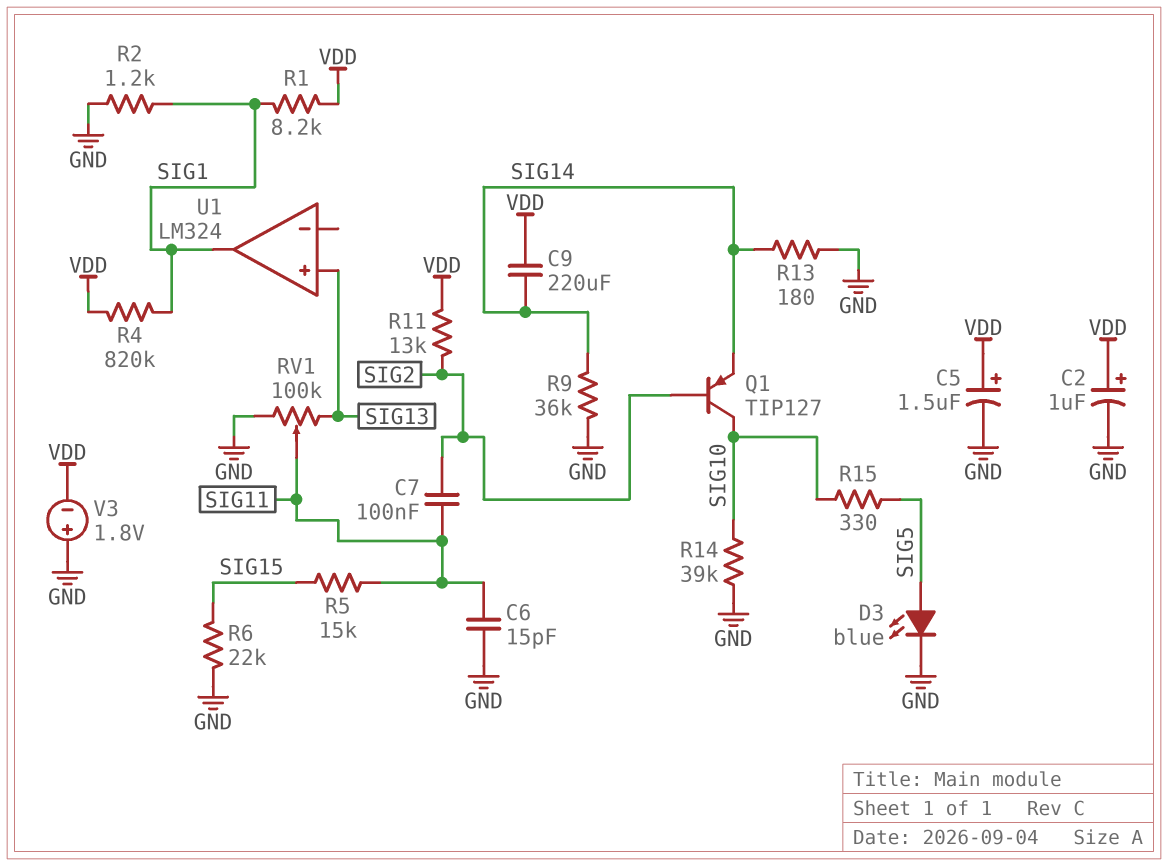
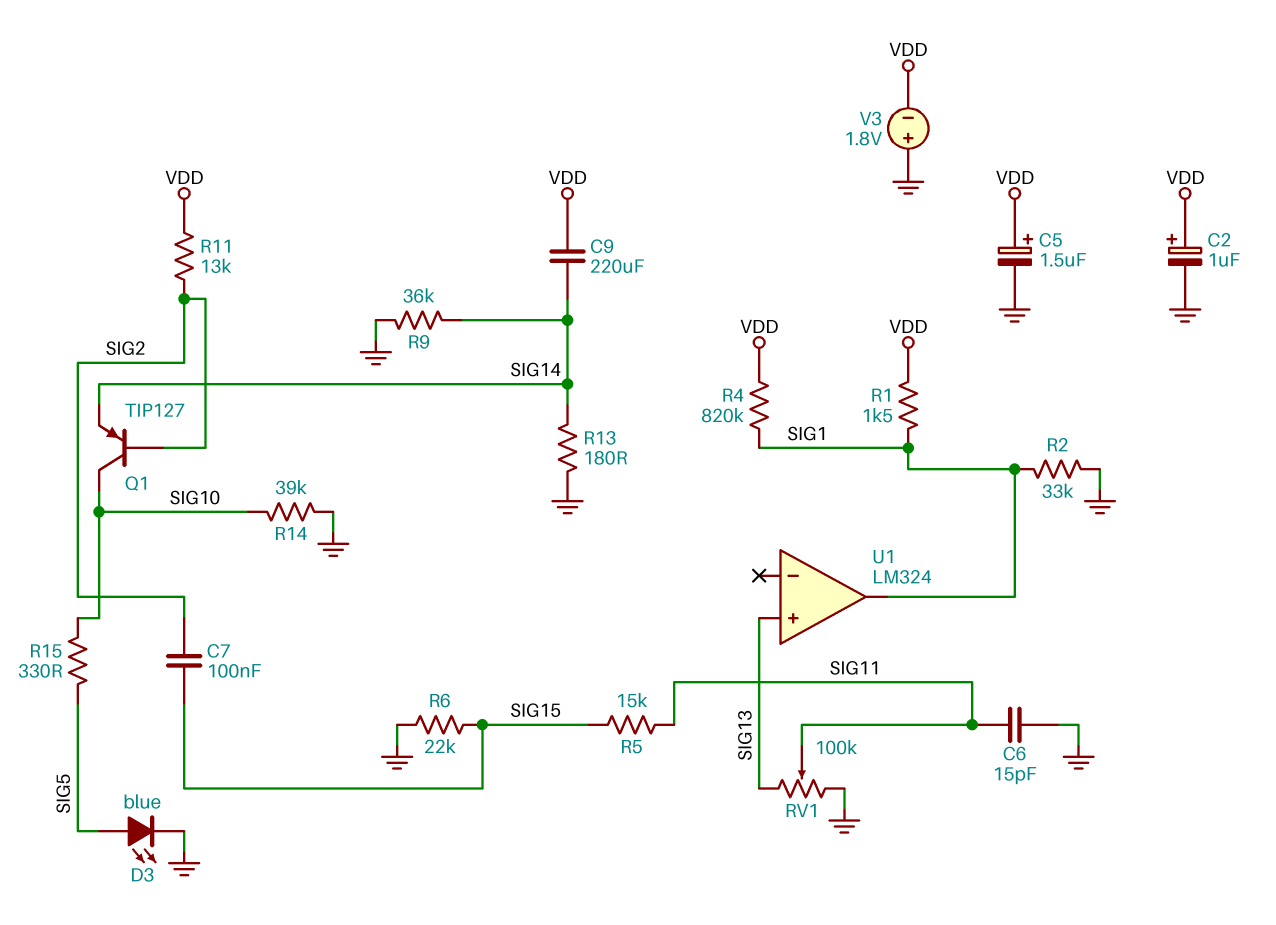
C7: 100nF (SIG2, SIG11) -> 100nF (SIG2, SIG15)
R1: 8.2k (SIG1, VDD) -> 1.5k (SIG1, VDD)
R2: 1.2k (GND, SIG1) -> 33k (GND, SIG1)

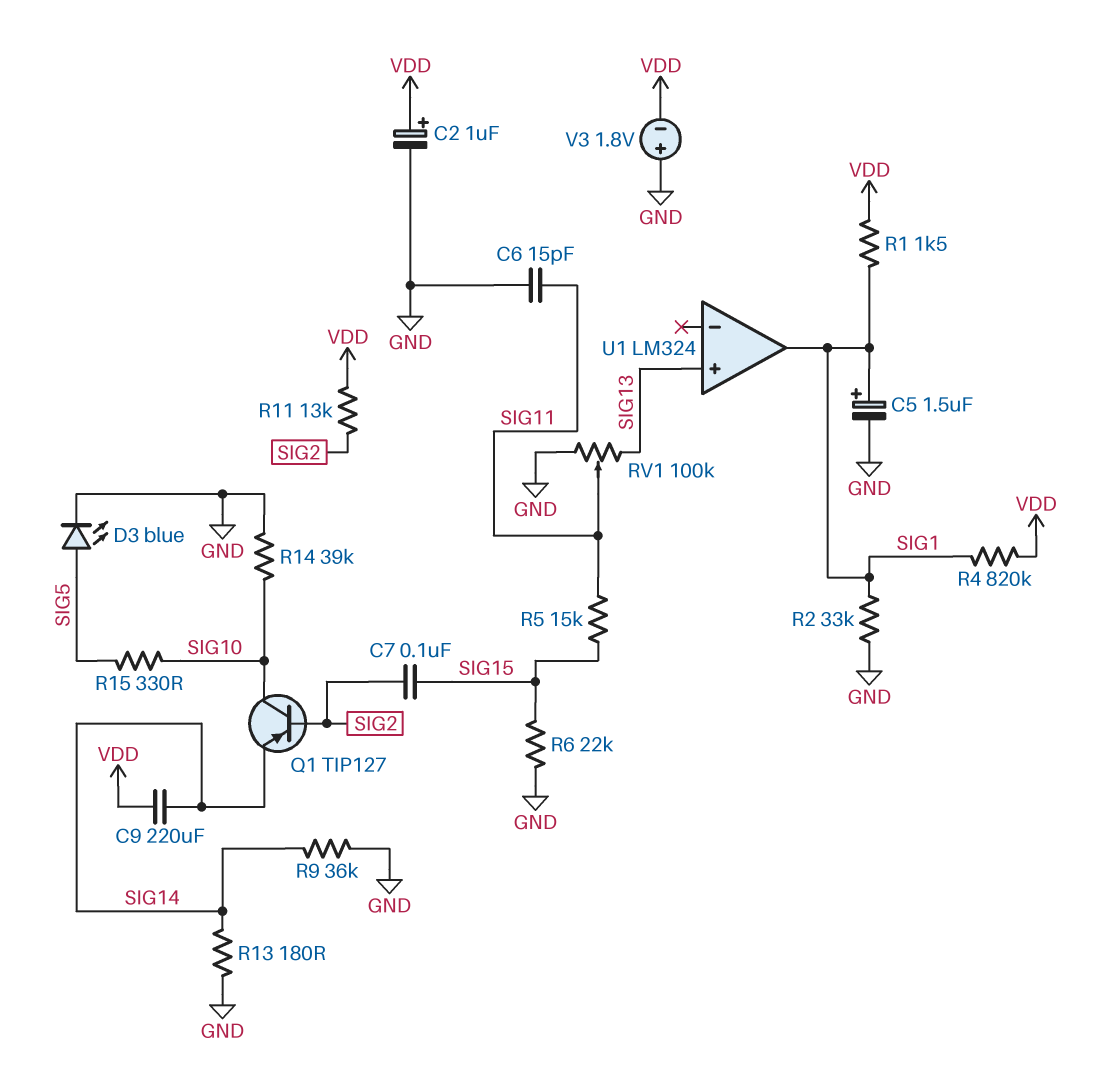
C5: 1.5uF (plus VDD, minus GND) -> 1.5uF (plus SIG1, minus GND)

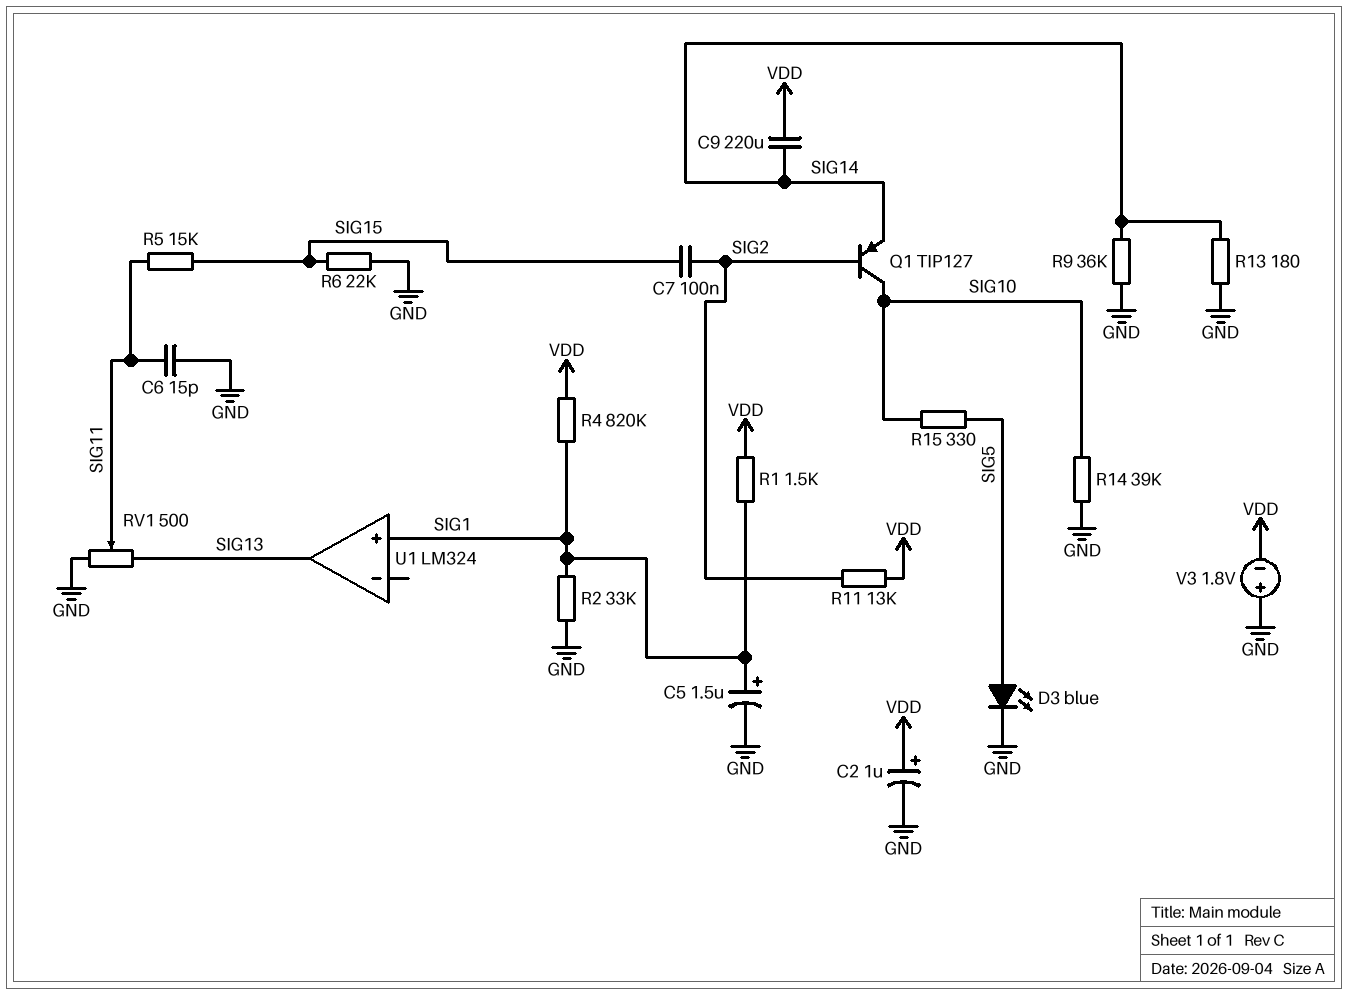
RV1: 100k (GND, SIG13, wiper SIG11) -> 500 (GND, SIG13, wiper SIG11)
U1 pin in+: SIG13 -> SIG1
U1 pin out: SIG1 -> SIG13

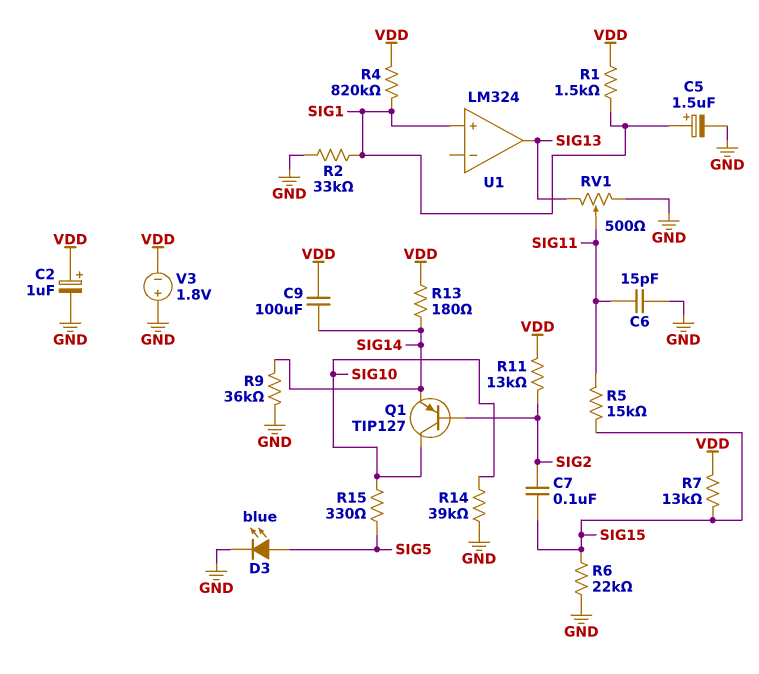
C9: 220uF (SIG14, VDD) -> 100uF (SIG14, VDD)
R7: none -> 13k (SIG15, VDD)
R13: 180 (GND, SIG14) -> 180 (SIG14, VDD)

